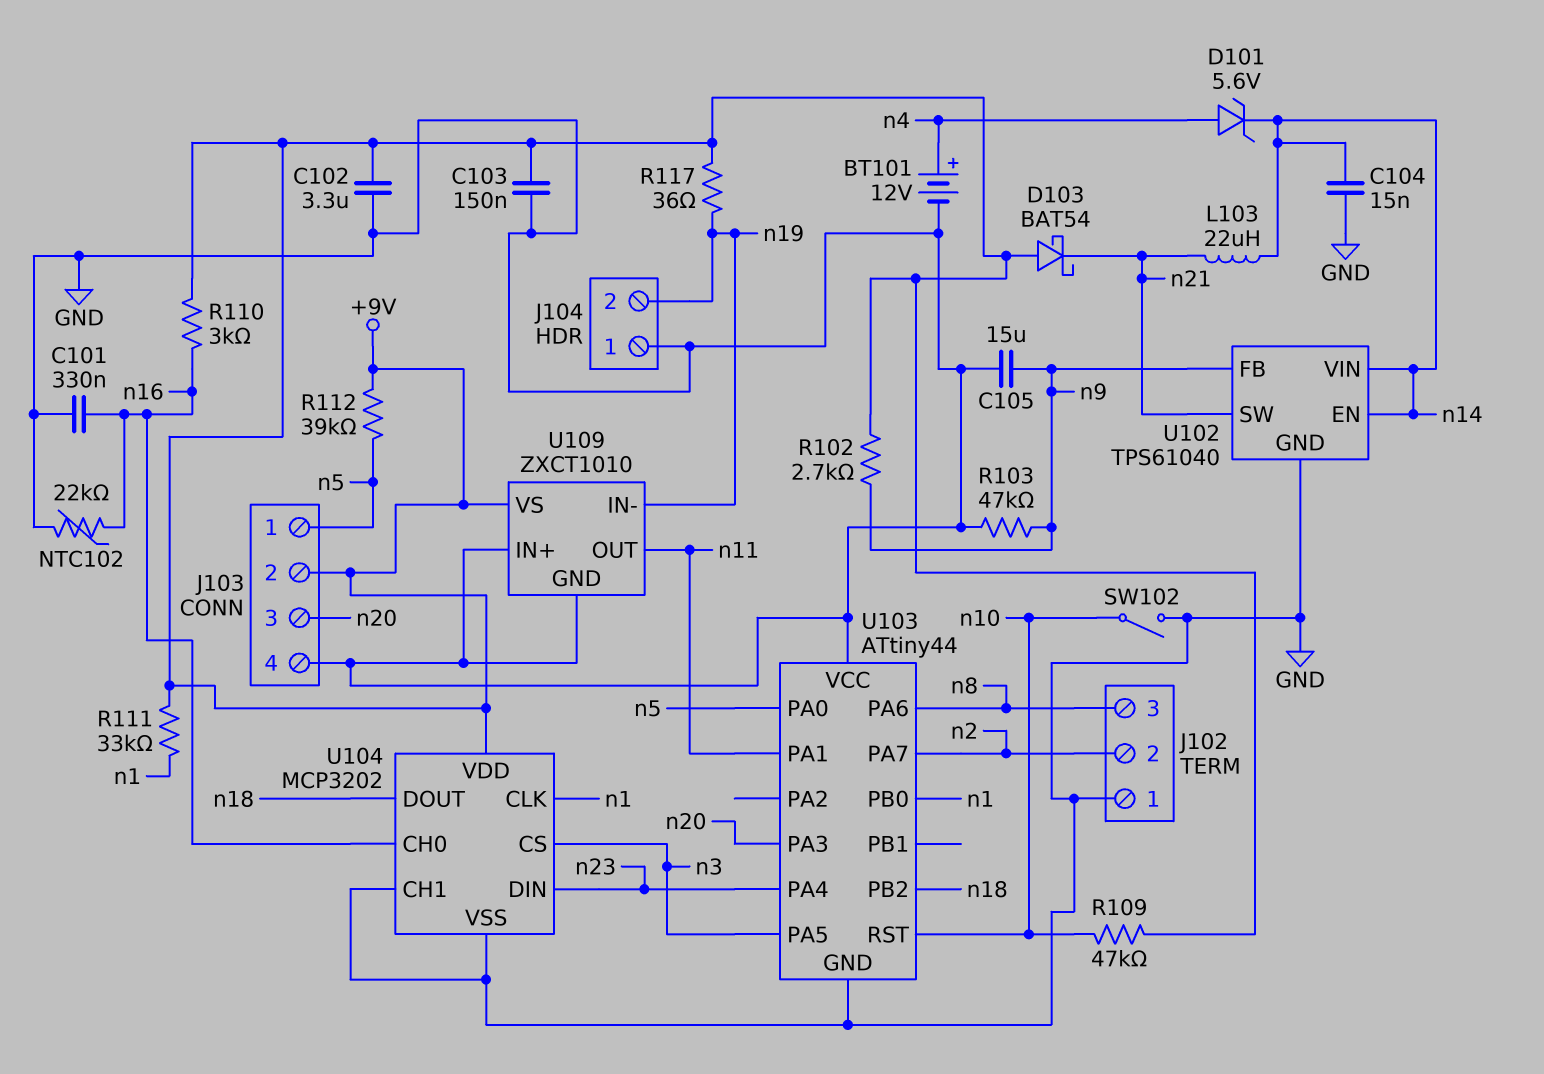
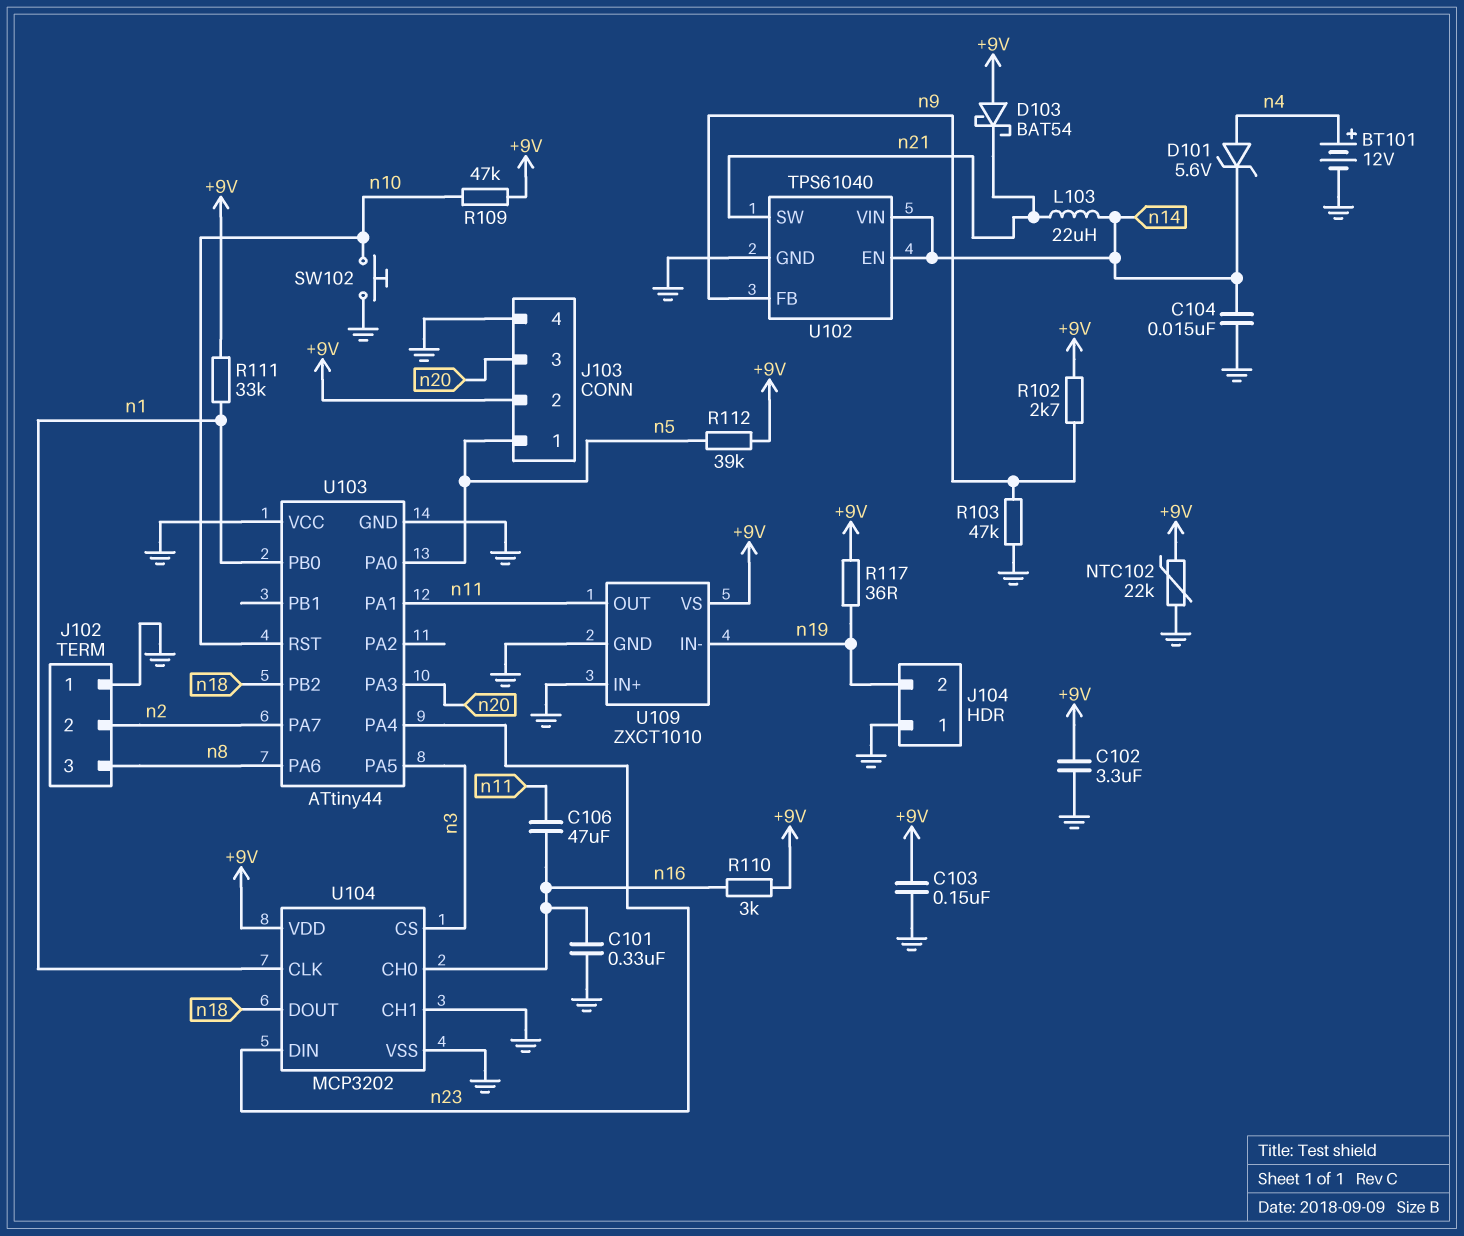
C105: 15uF (GND, n9) -> none
C106: none -> 47uF (n11, n16)
NTC102: 22k (GND, n16) -> 22k (+9V, GND)
SW102: switch (GND, n10) -> button (GND, n10)

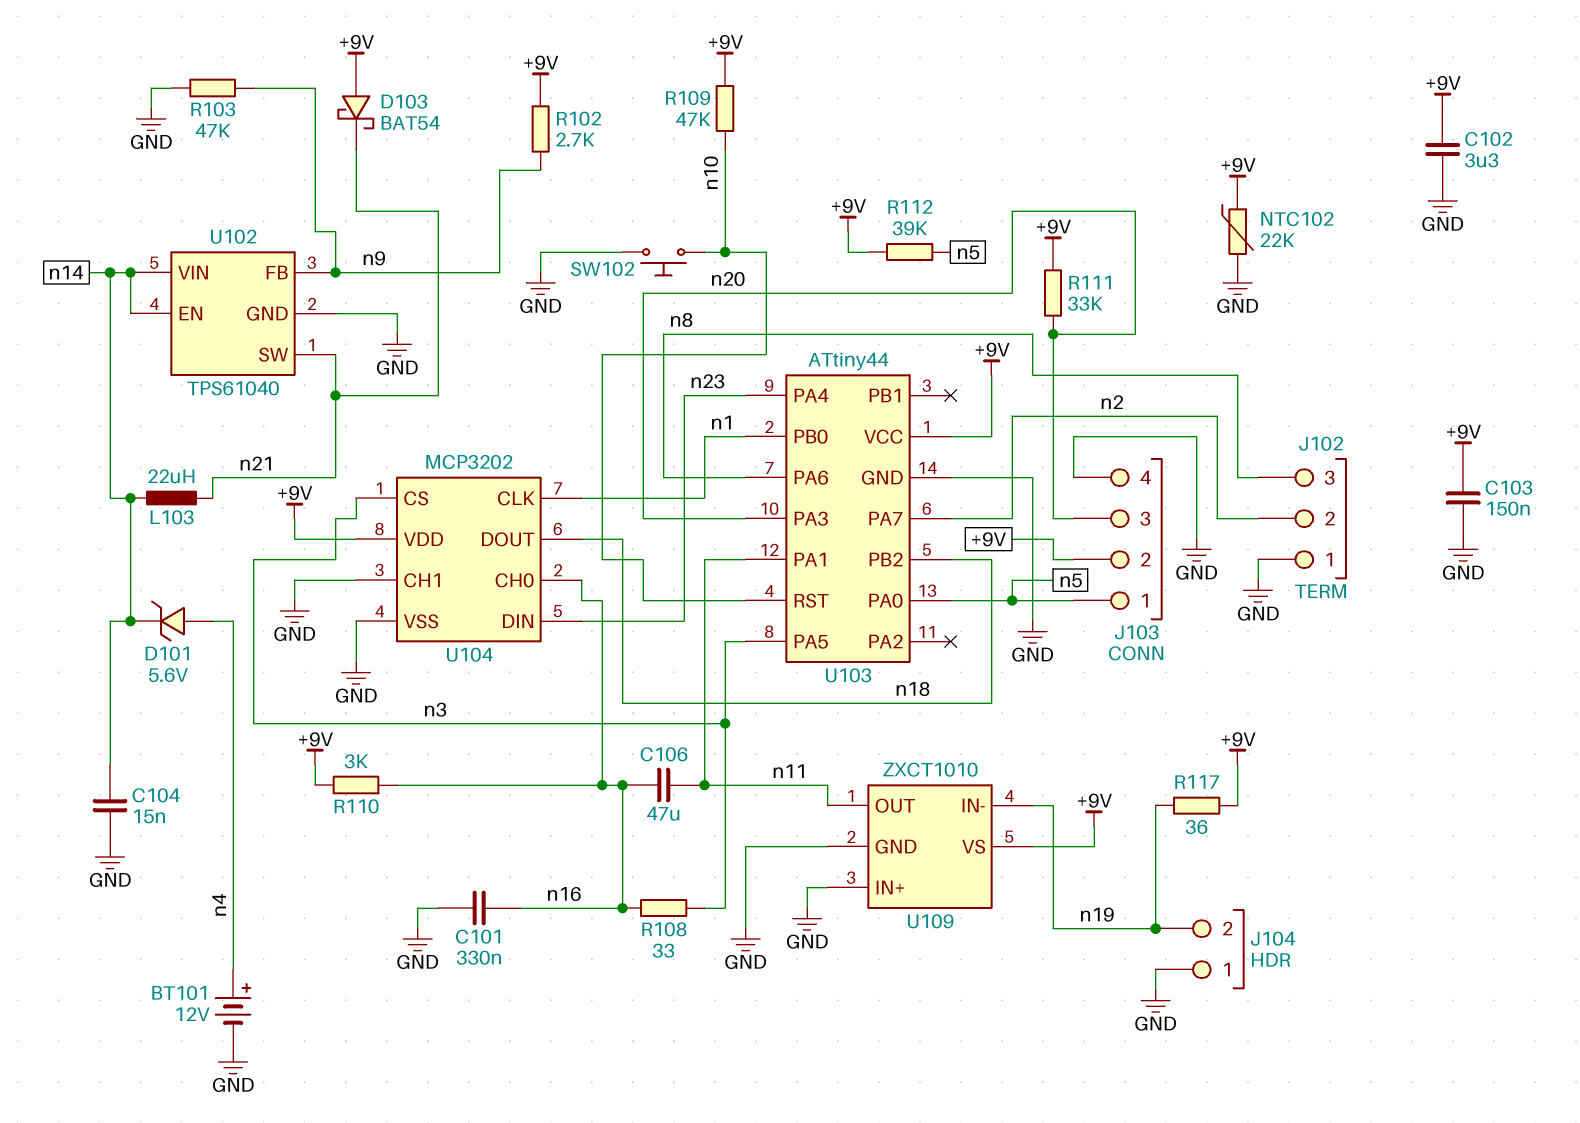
R108: none -> 33 (n3, n16)
R111: 33k (+9V, n1) -> 33k (+9V, n20)
U103 pin VCC: GND -> +9V

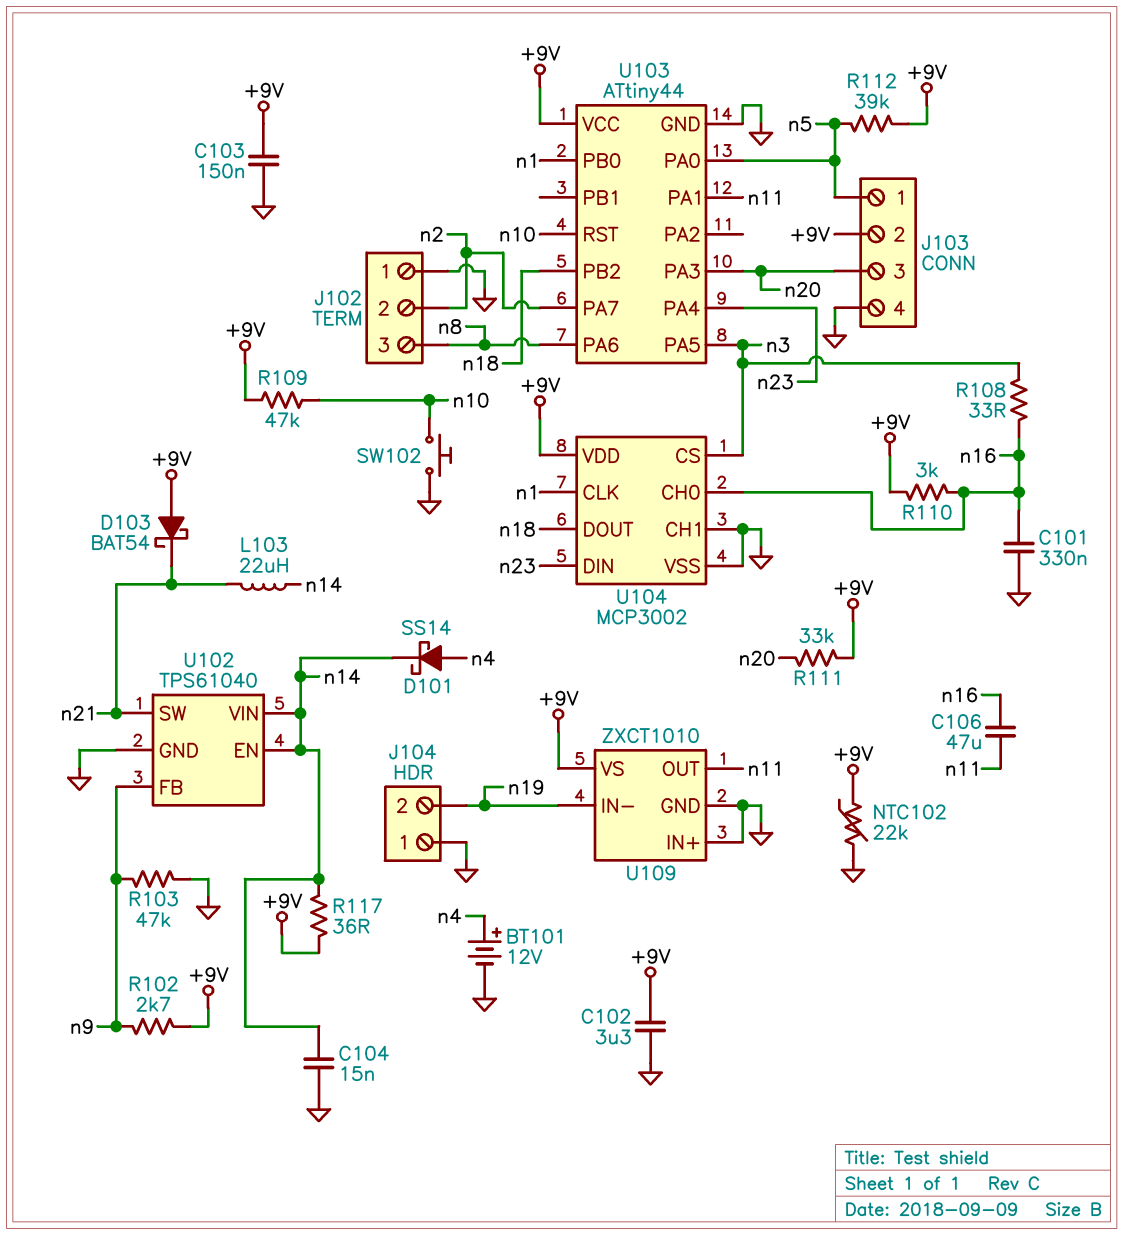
D101: zener 5.6V (A n4, K n14) -> schottky SS14 (A n4, K n14)
R117: 36 (+9V, n19) -> 36 (+9V, n14)
U104: MCP3202 -> MCP3002

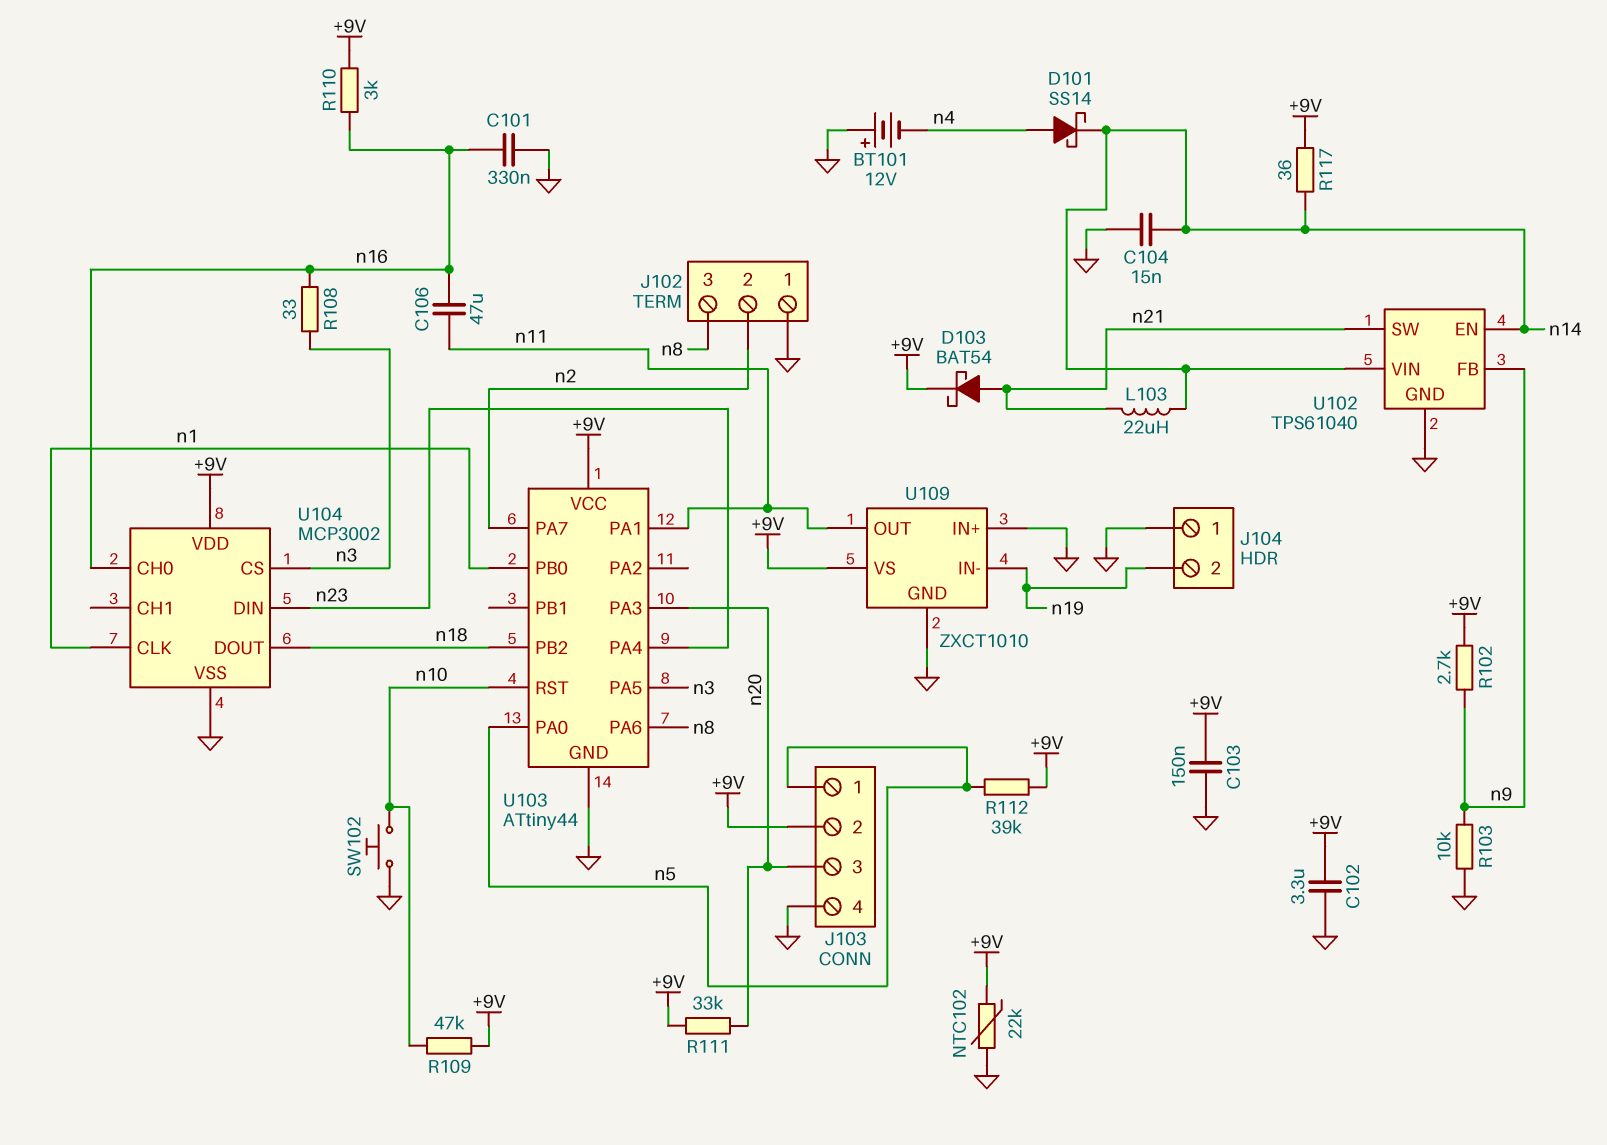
BT101: 12V (plus n4, minus GND) -> 12V (plus GND, minus n4)
D103: schottky BAT54 (A +9V, K n21) -> schottky BAT54 (A n21, K +9V)
R103: 47k (GND, n9) -> 10k (GND, n9)
U104 pin CH1: GND -> none

